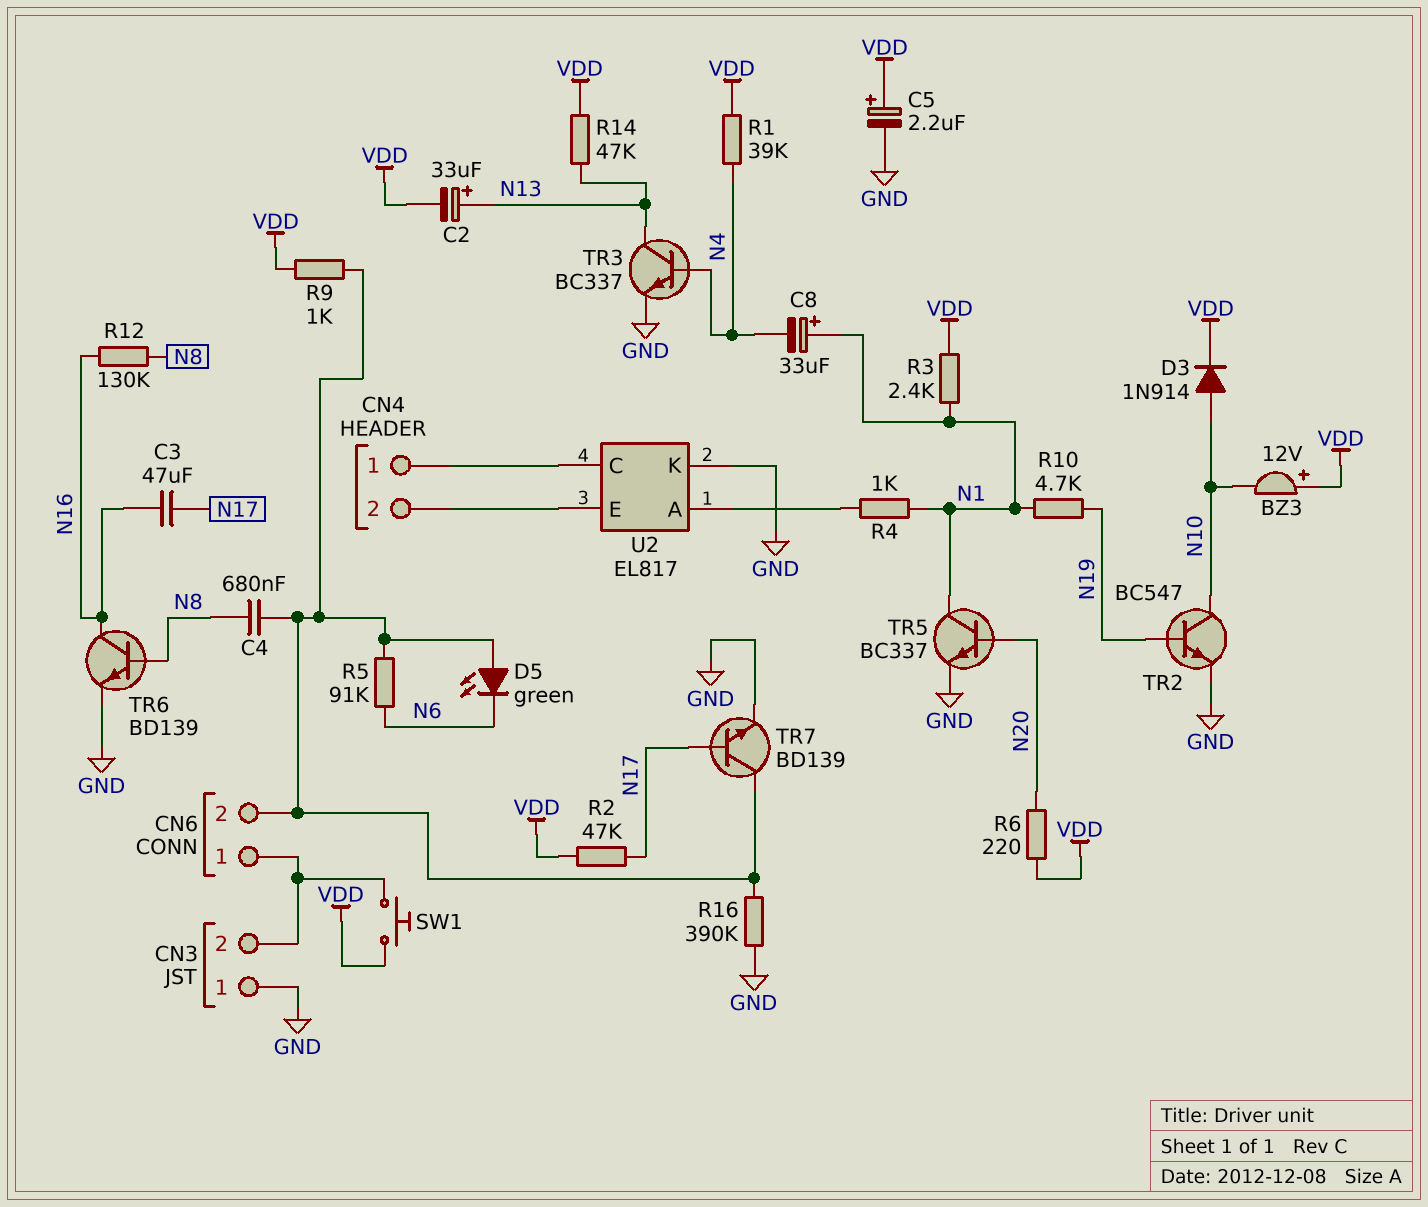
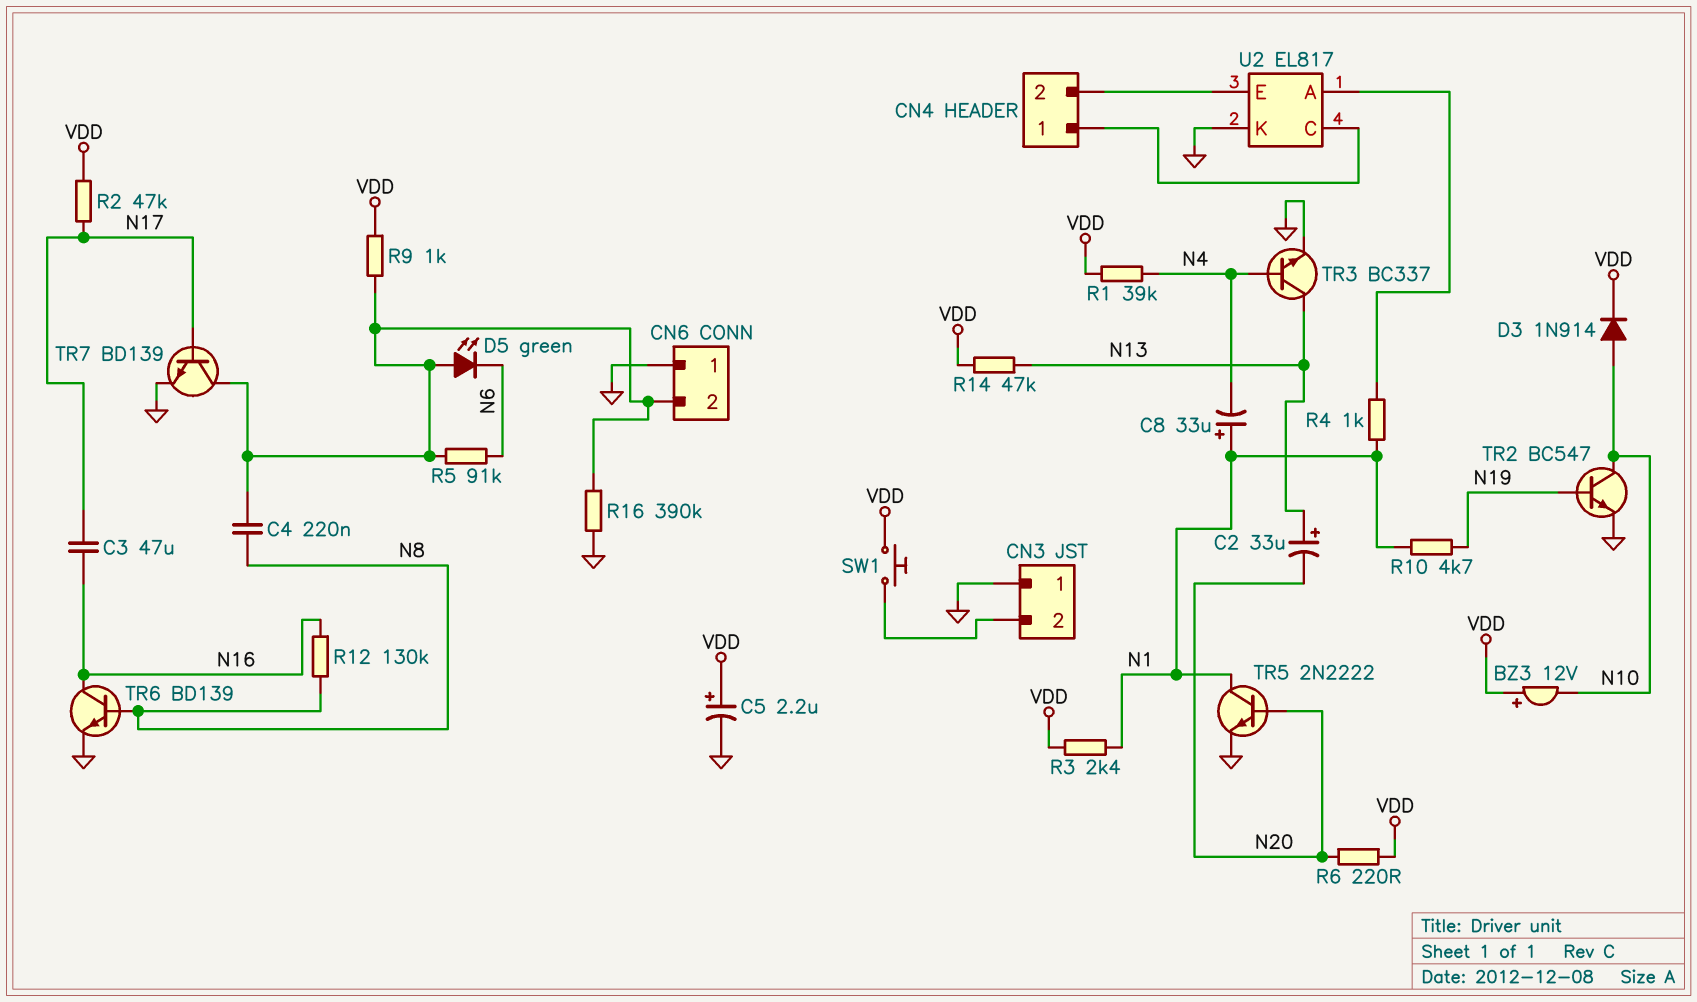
C2: 33uF (plus N13, minus VDD) -> 33uF (plus N13, minus N20)
C4: 680nF (CN6/2, N8) -> 220nF (CN6/2, N8)
CN6 pin 1: CN3/2 -> GND
TR5: NPN BC337 (B N20, C N1, E GND) -> NPN 2N2222 (B N20, C N1, E GND)

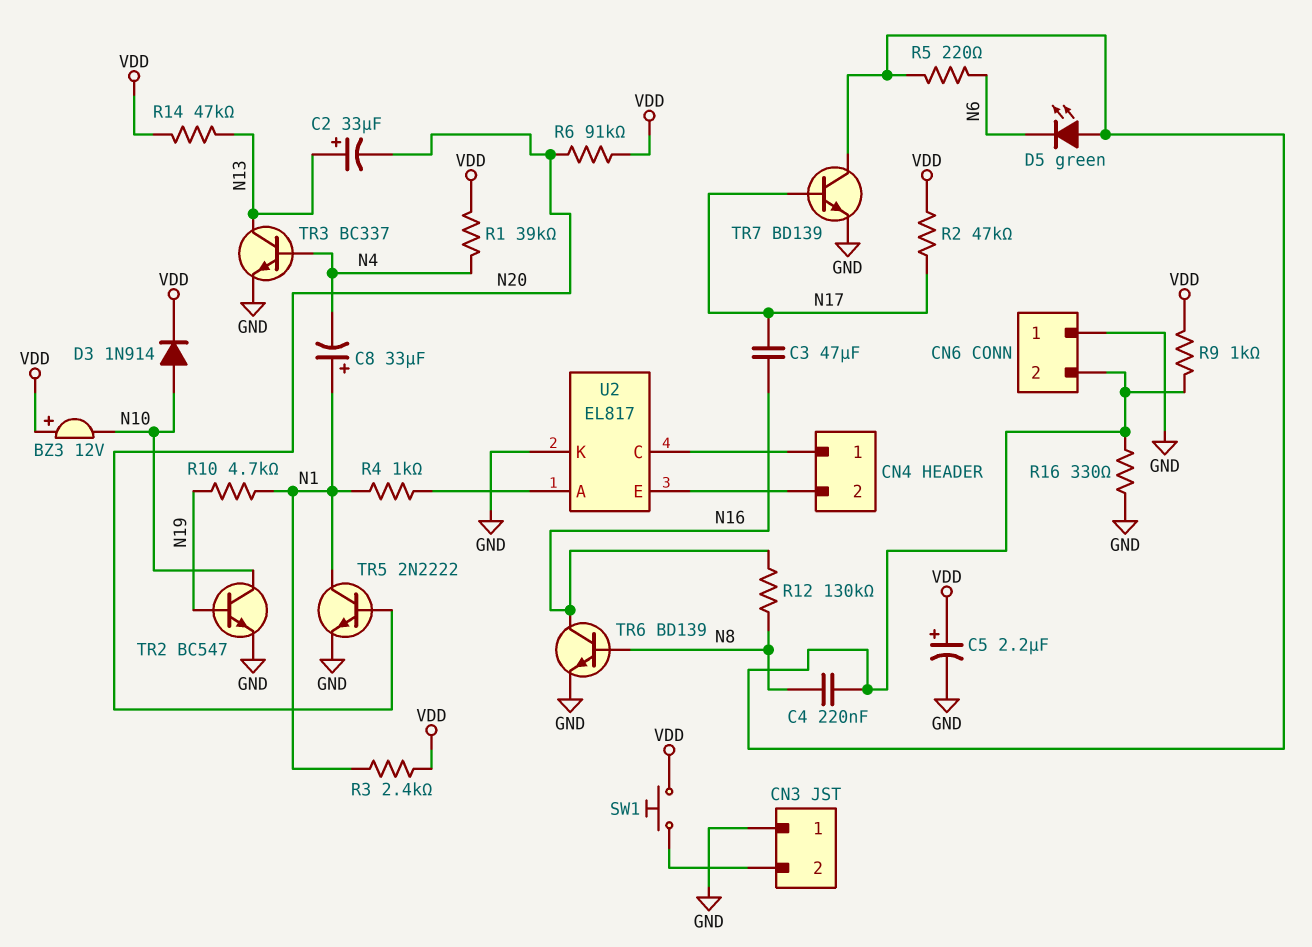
R5: 91k (CN6/2, N6) -> 220 (CN6/2, N6)
R6: 220 (N20, VDD) -> 91k (N20, VDD)
R16: 390k (CN6/2, GND) -> 330 (CN6/2, GND)

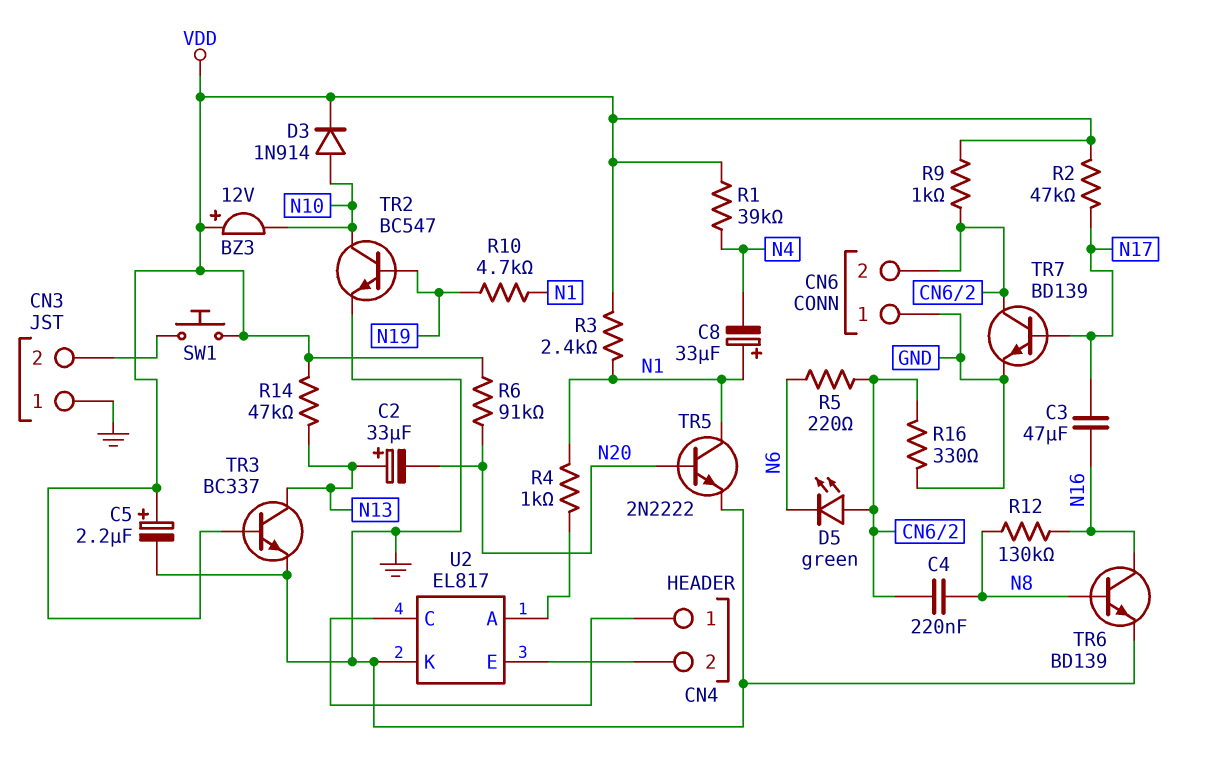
TR3: NPN BC337 (B N4, C N13, E GND) -> NPN BC337 (B VDD, C N13, E GND)

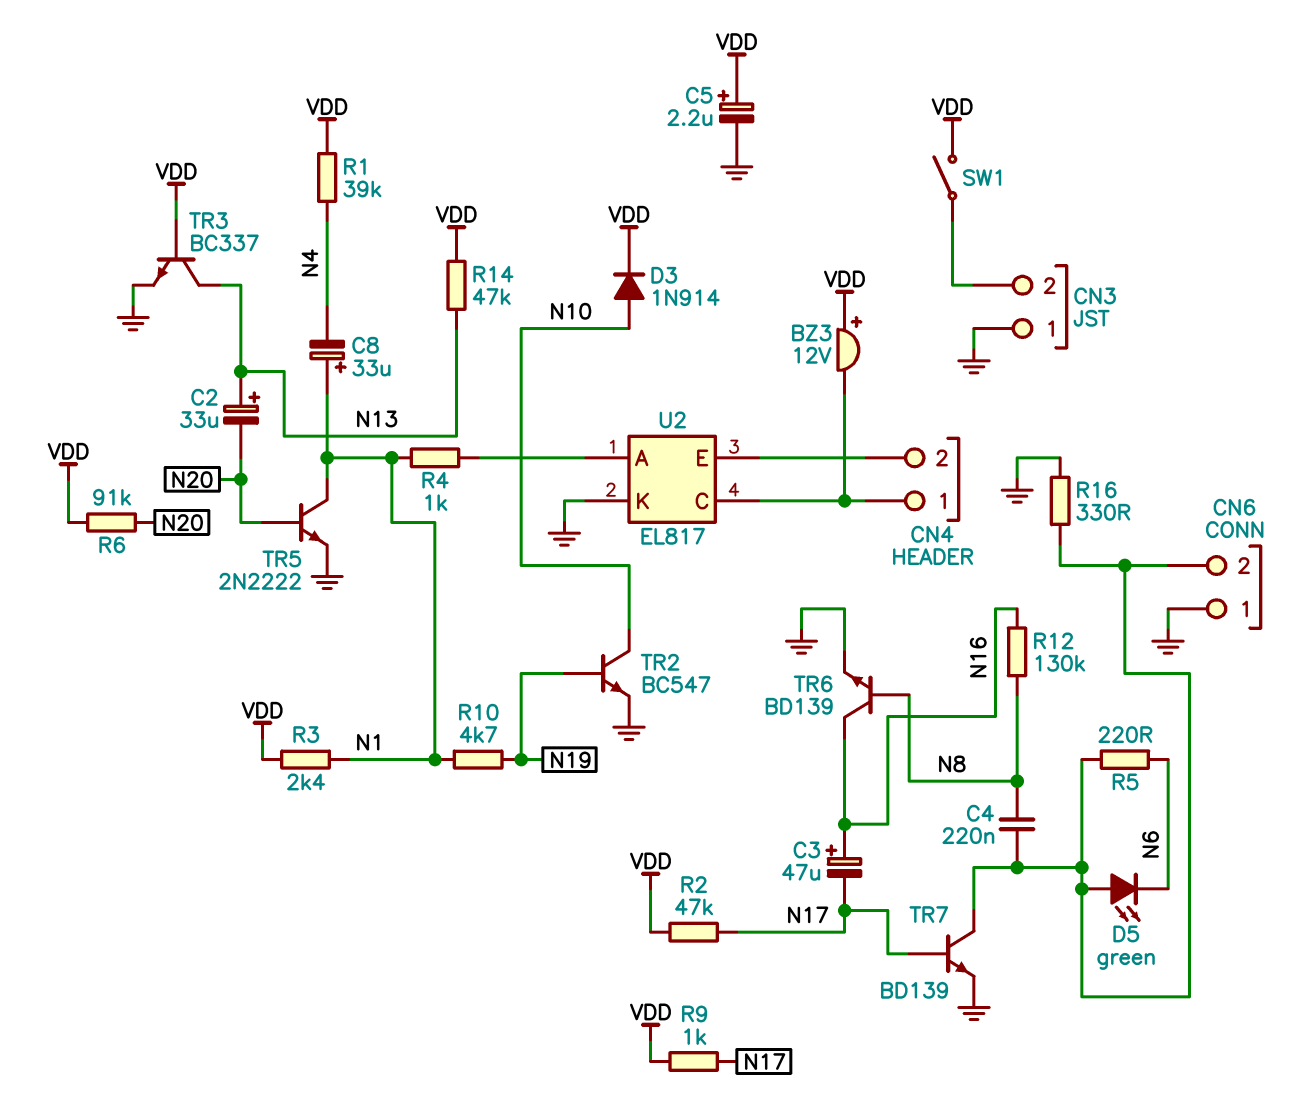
BZ3: buzzer 12V (plus VDD, minus N10) -> buzzer 12V (plus VDD, minus CN4/1)
C3: 47uF (N16, N17) -> 47uF (plus N16, minus N17)
R9: 1k (CN6/2, VDD) -> 1k (N17, VDD)
SW1: button (CN3/2, VDD) -> switch (CN3/2, VDD)

